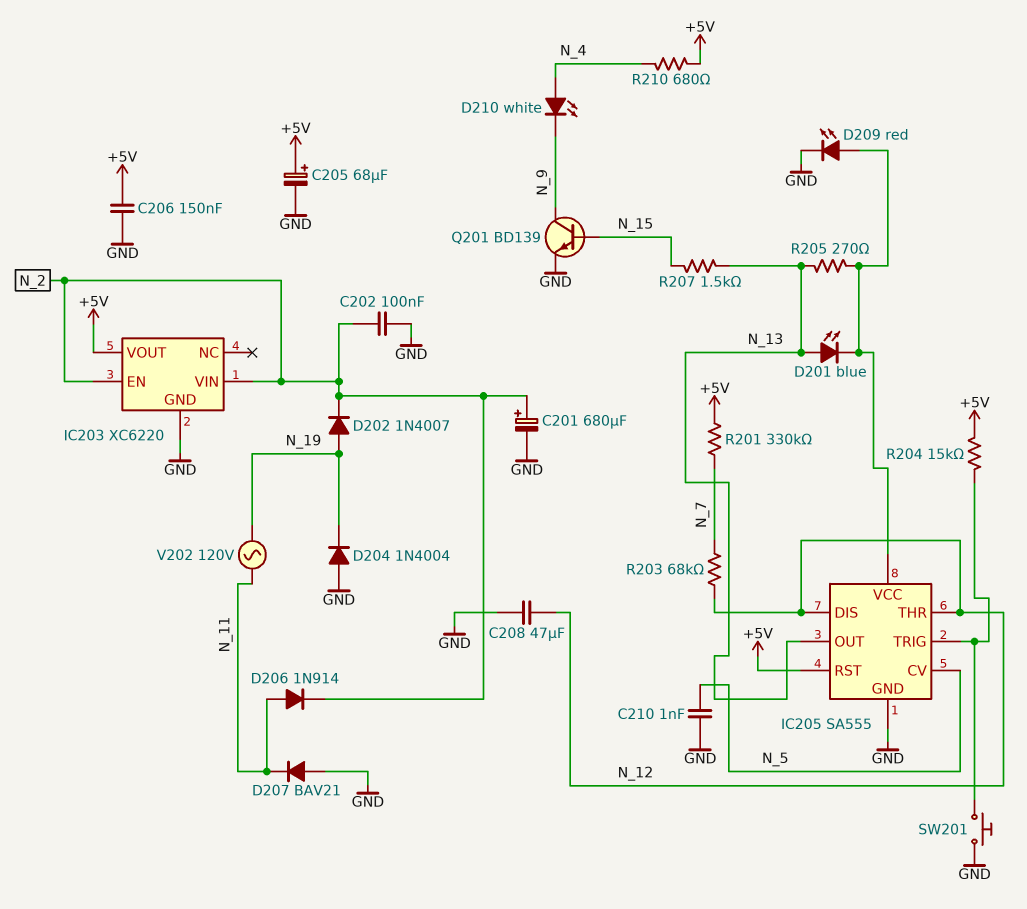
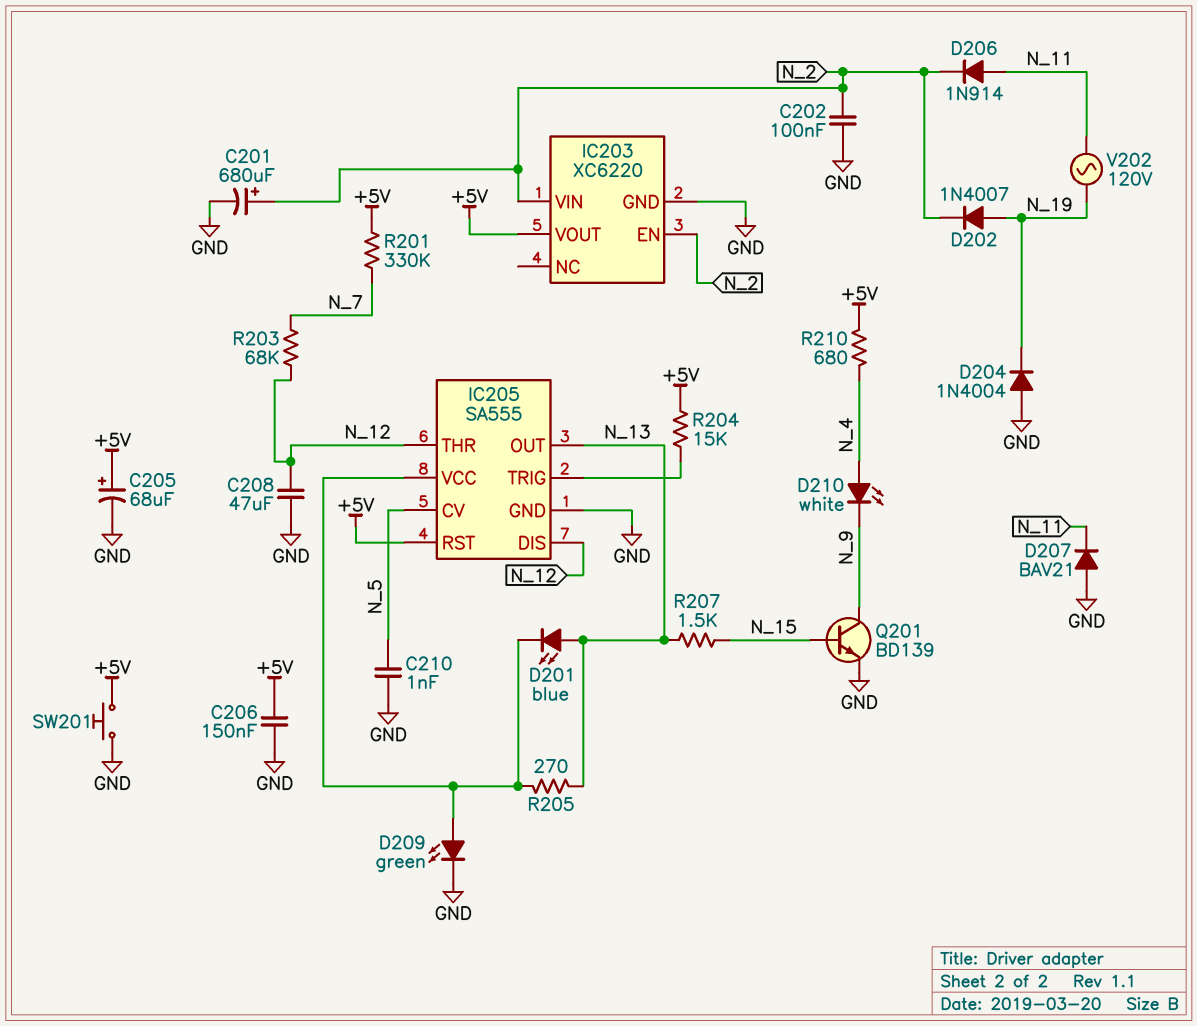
D209: LED red (A IC205/VCC, K GND) -> LED green (A IC205/VCC, K GND)
SW201: button (GND, IC205/TRIG) -> button (+5V, GND)

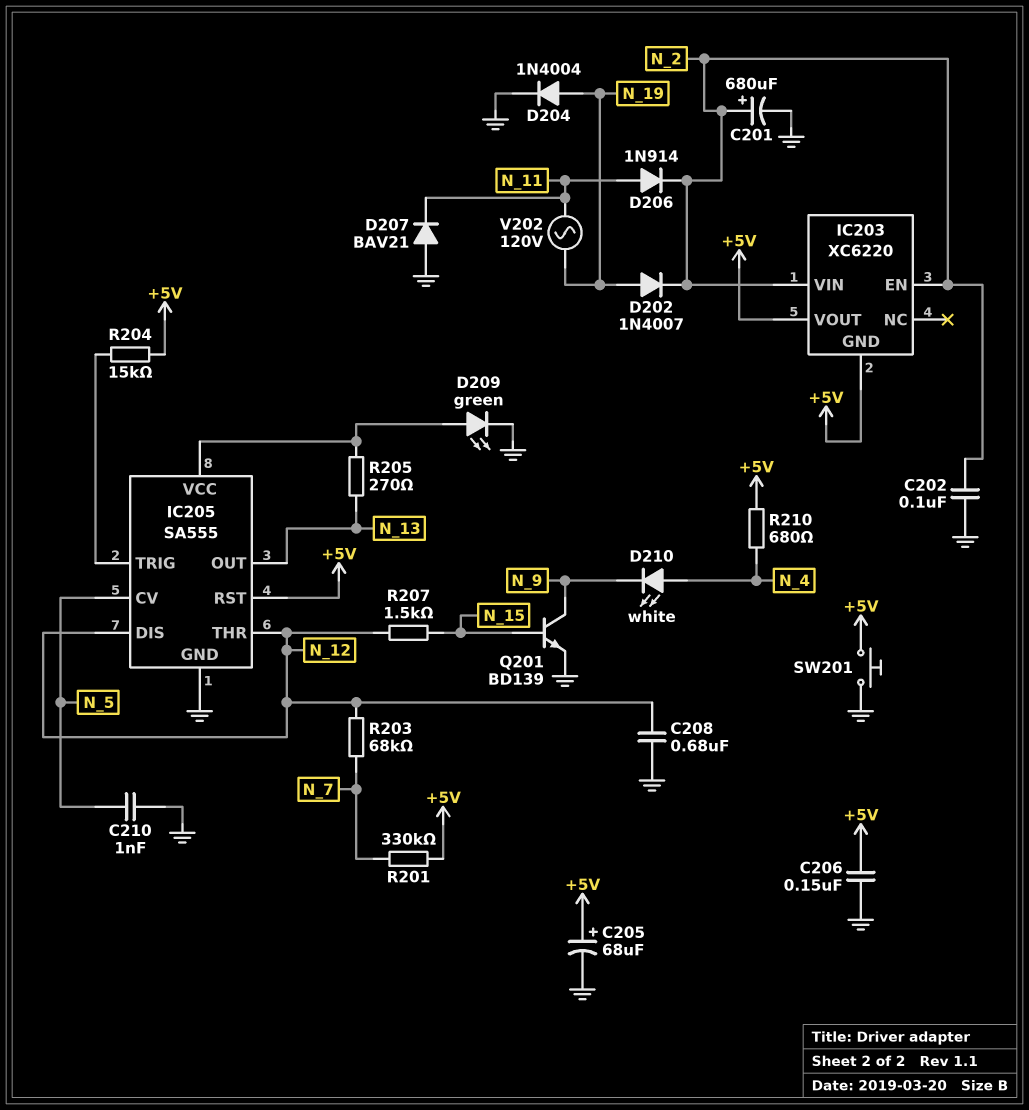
C208: 47uF (GND, N_12) -> 680nF (GND, N_12)
D201: LED blue (A N_13, K IC205/VCC) -> none
D204: diode 1N4004 (A GND, K N_19) -> diode 1N4004 (A N_19, K GND)
IC203 pin GND: GND -> +5V
R207: 1.5k (N_13, N_15) -> 1.5k (N_12, N_15)

